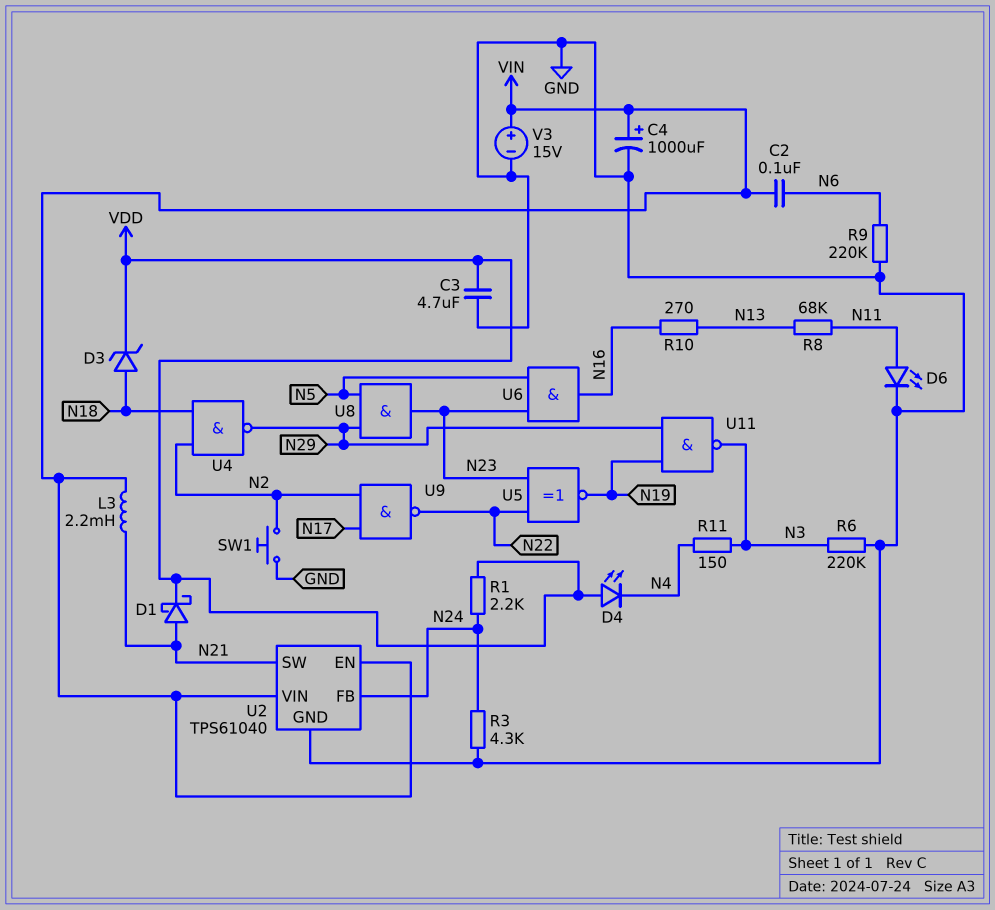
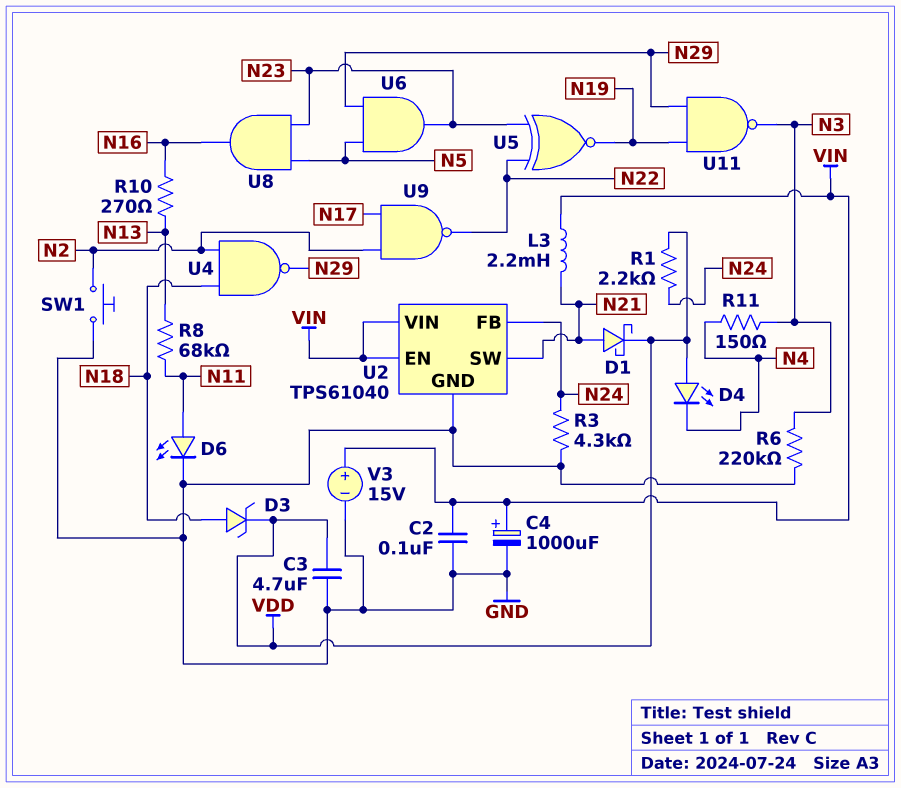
C2: 100nF (N6, VIN) -> 100nF (GND, VIN)
R9: 220k (GND, N6) -> none
U6: AND (in N5, in N23, out N16) -> AND (in N5, in N29, out N23)
U8: AND (in N5, in N29, out N23) -> AND (in N5, in N23, out N16)

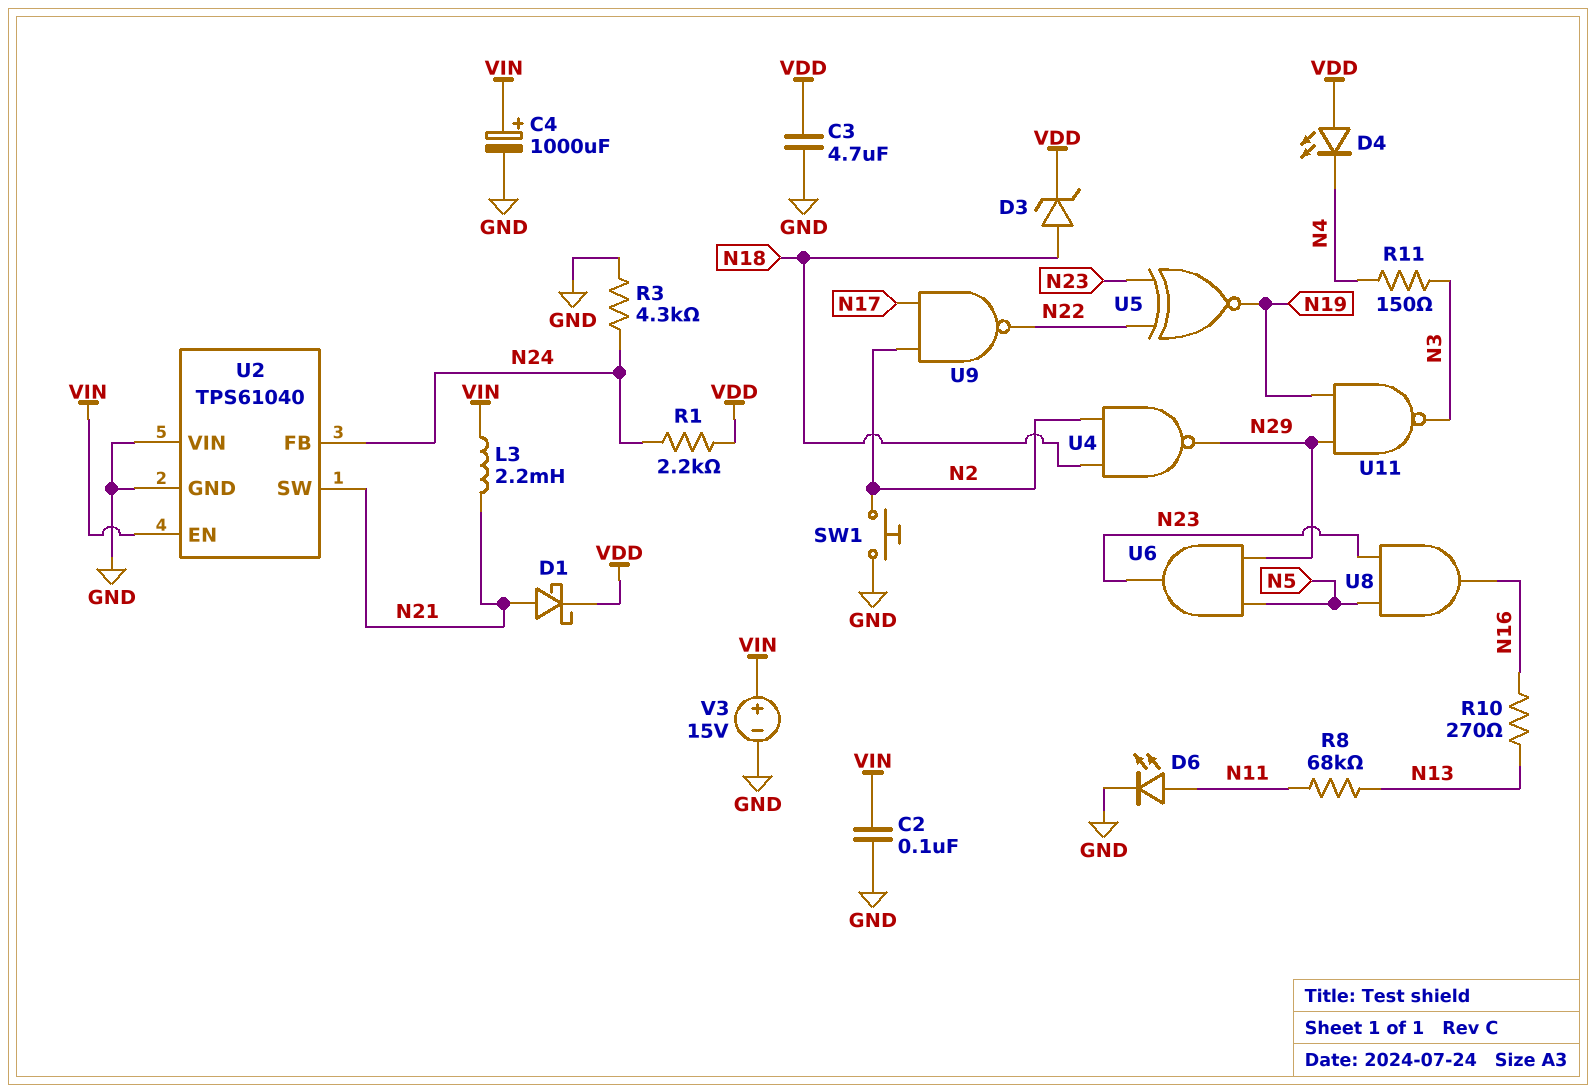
R6: 220k (GND, N3) -> none
U2 pin VIN: VIN -> GND

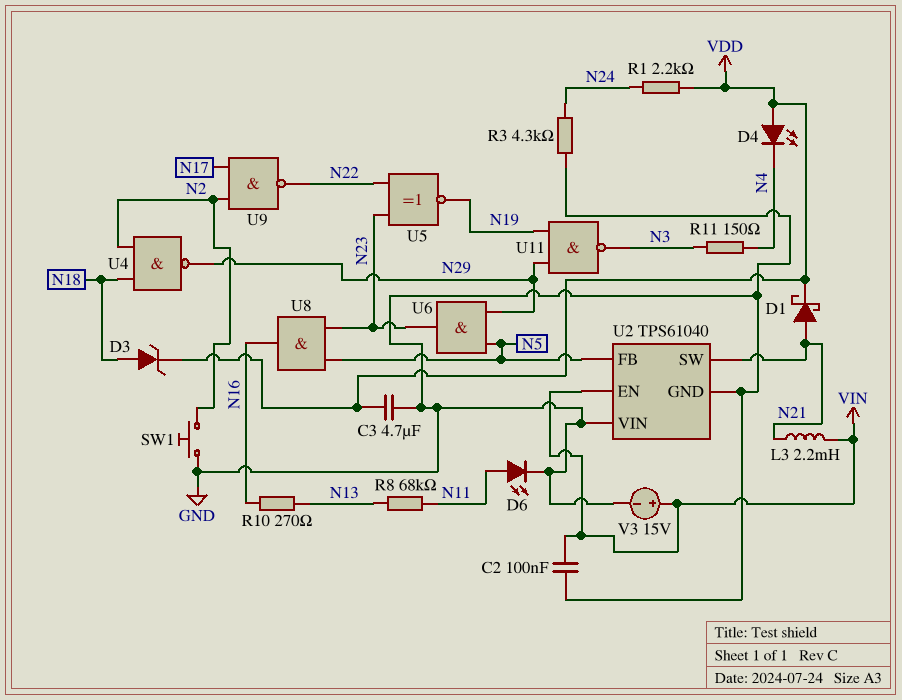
C4: 1000uF (plus VIN, minus GND) -> none
U2 pin FB: N24 -> N5

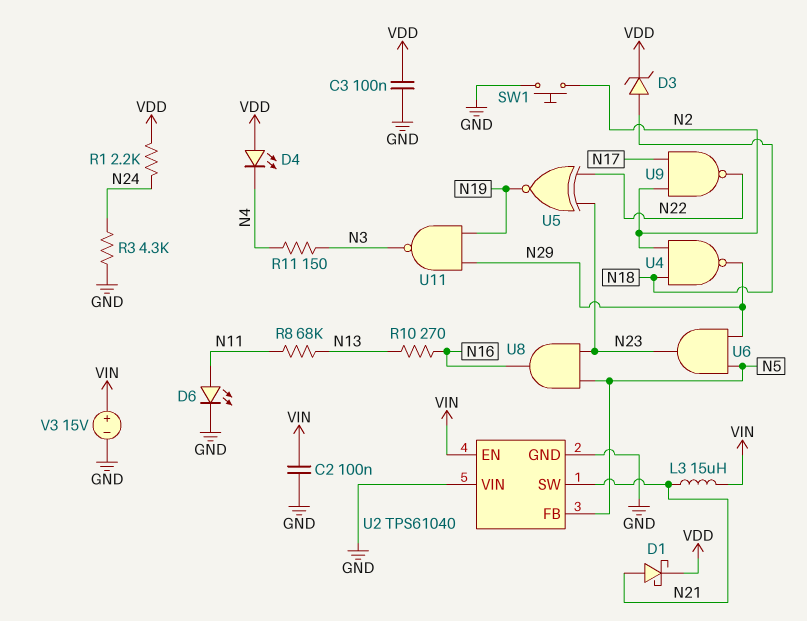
C3: 4.7uF (GND, VDD) -> 100nF (GND, VDD)
L3: 2.2mH (N21, VIN) -> 15uH (N21, VIN)

